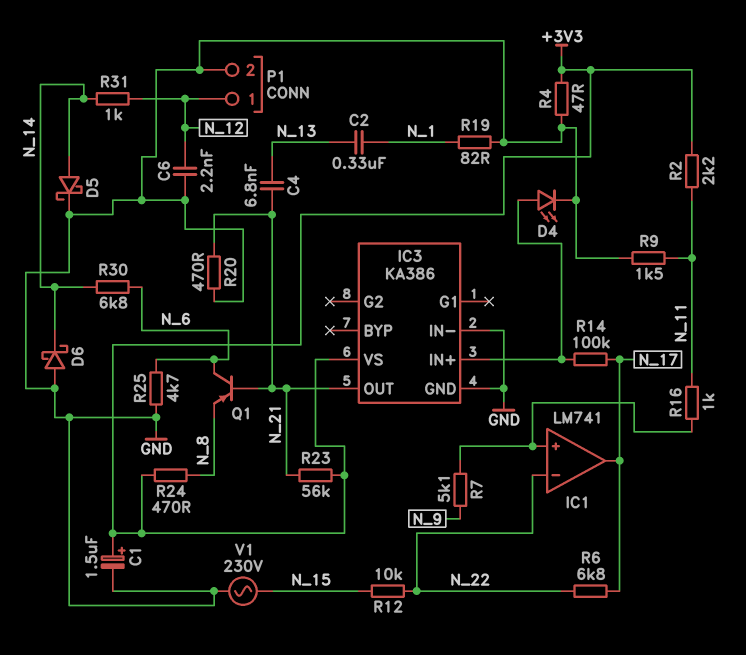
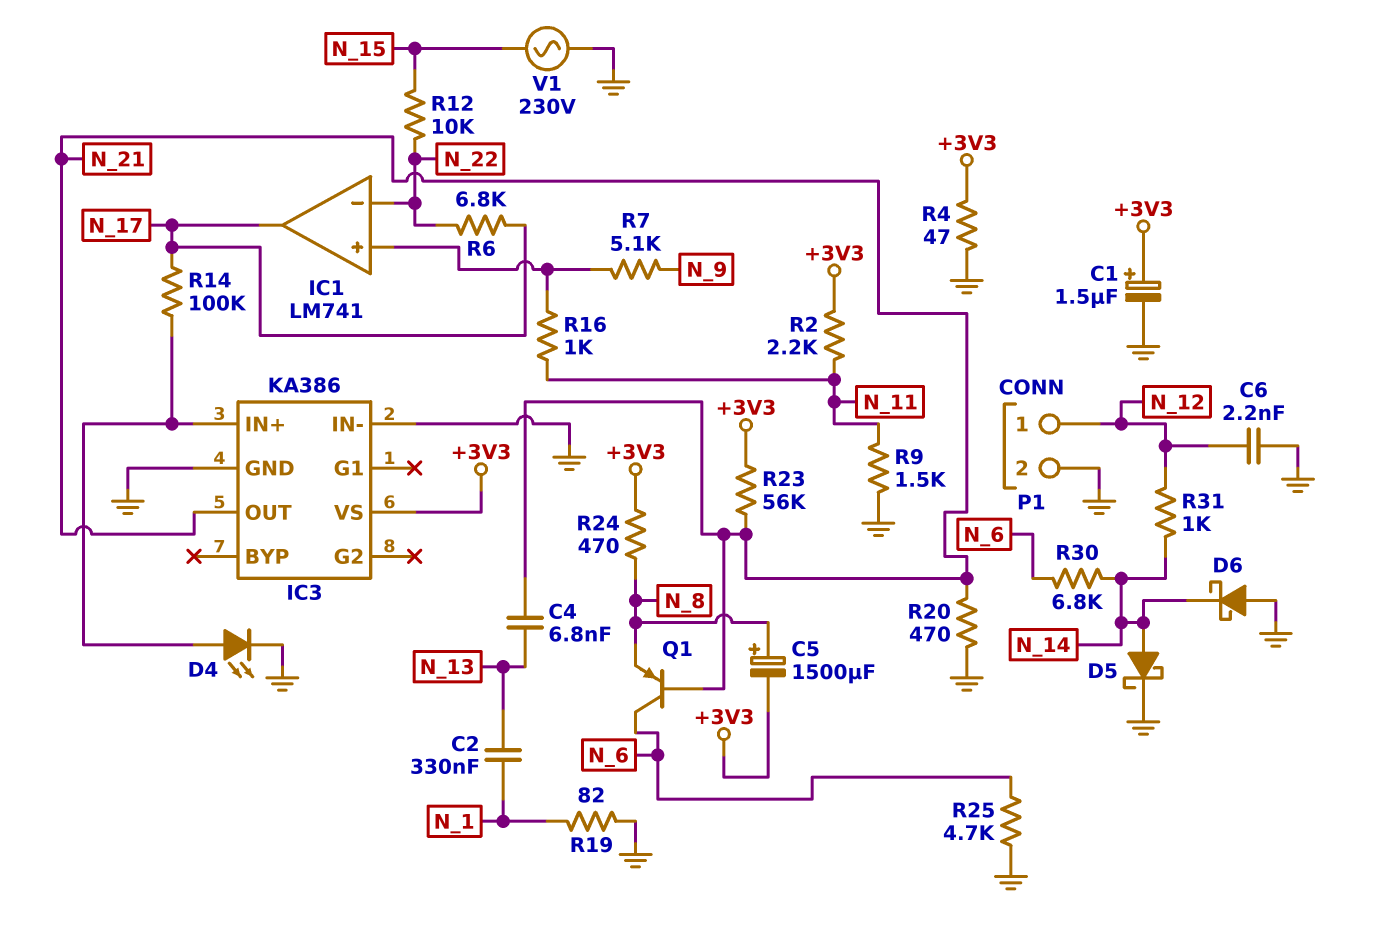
C5: none -> 1500uF (plus N_8, minus +3V3)

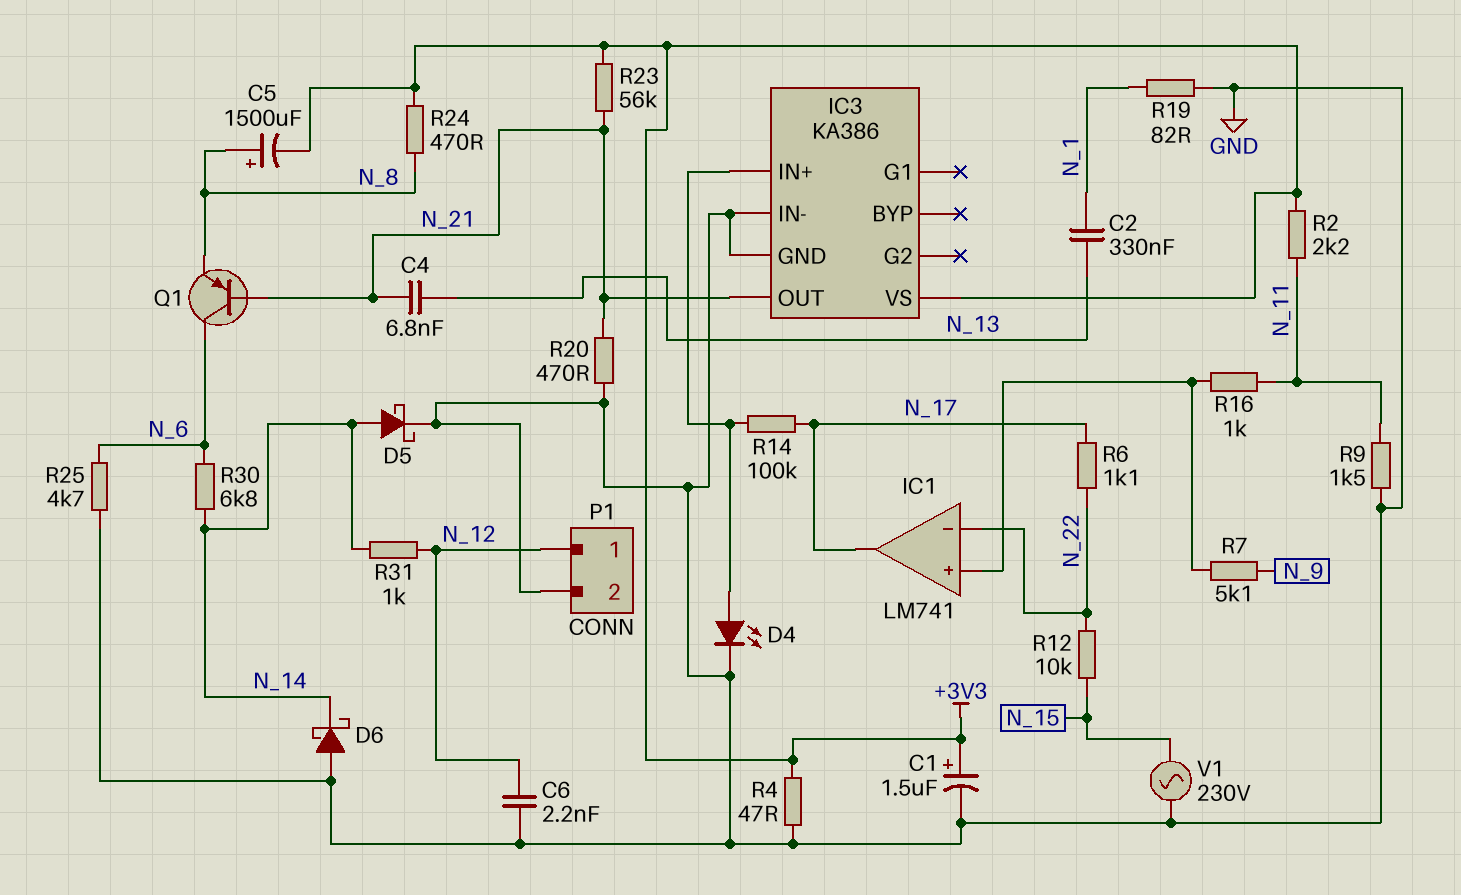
R6: 6.8k (N_17, N_22) -> 1.1k (N_17, N_22)

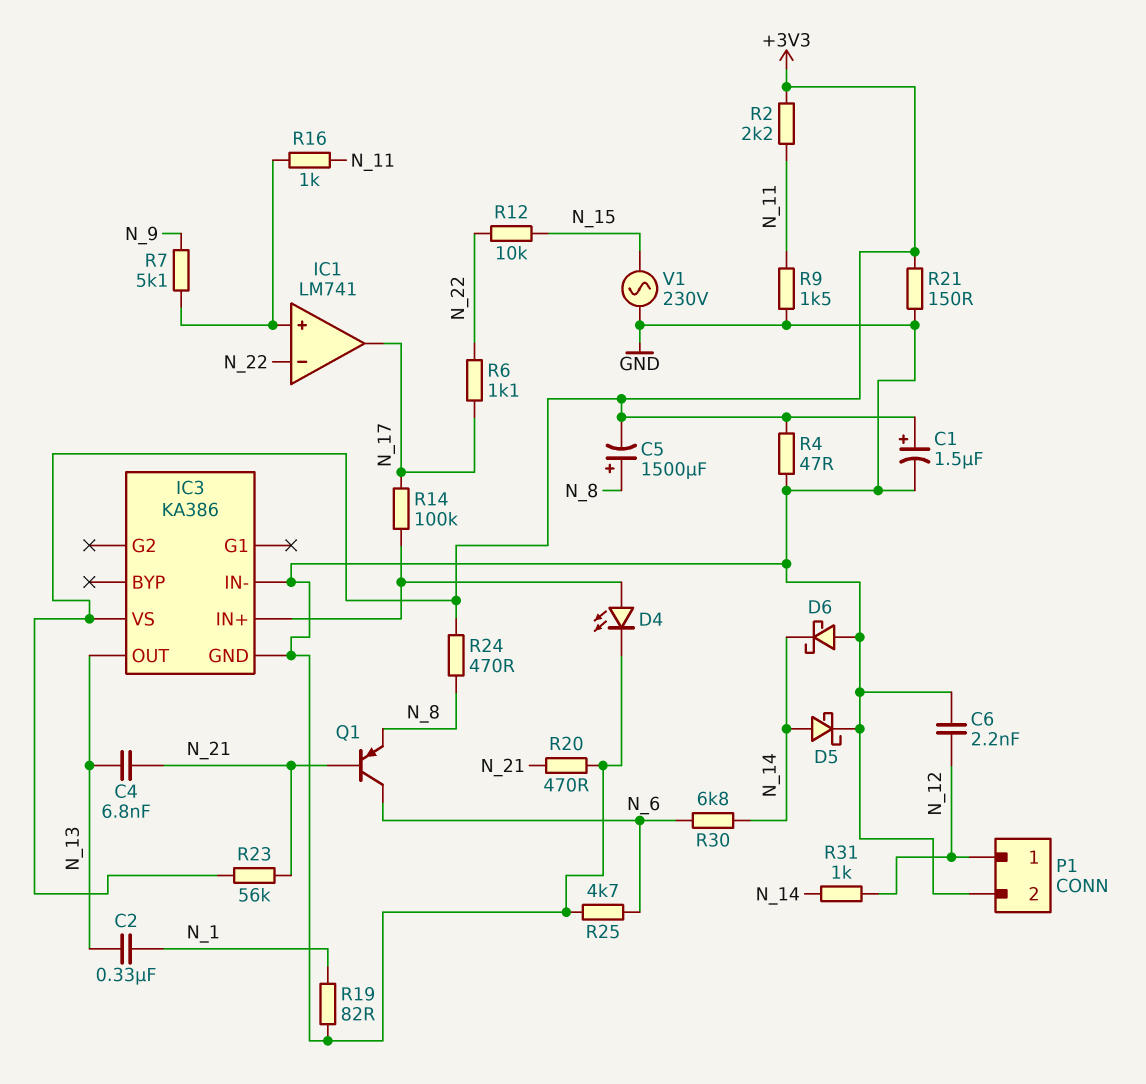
IC3 pin OUT: N_21 -> N_13
R21: none -> 150 (+3V3, GND)

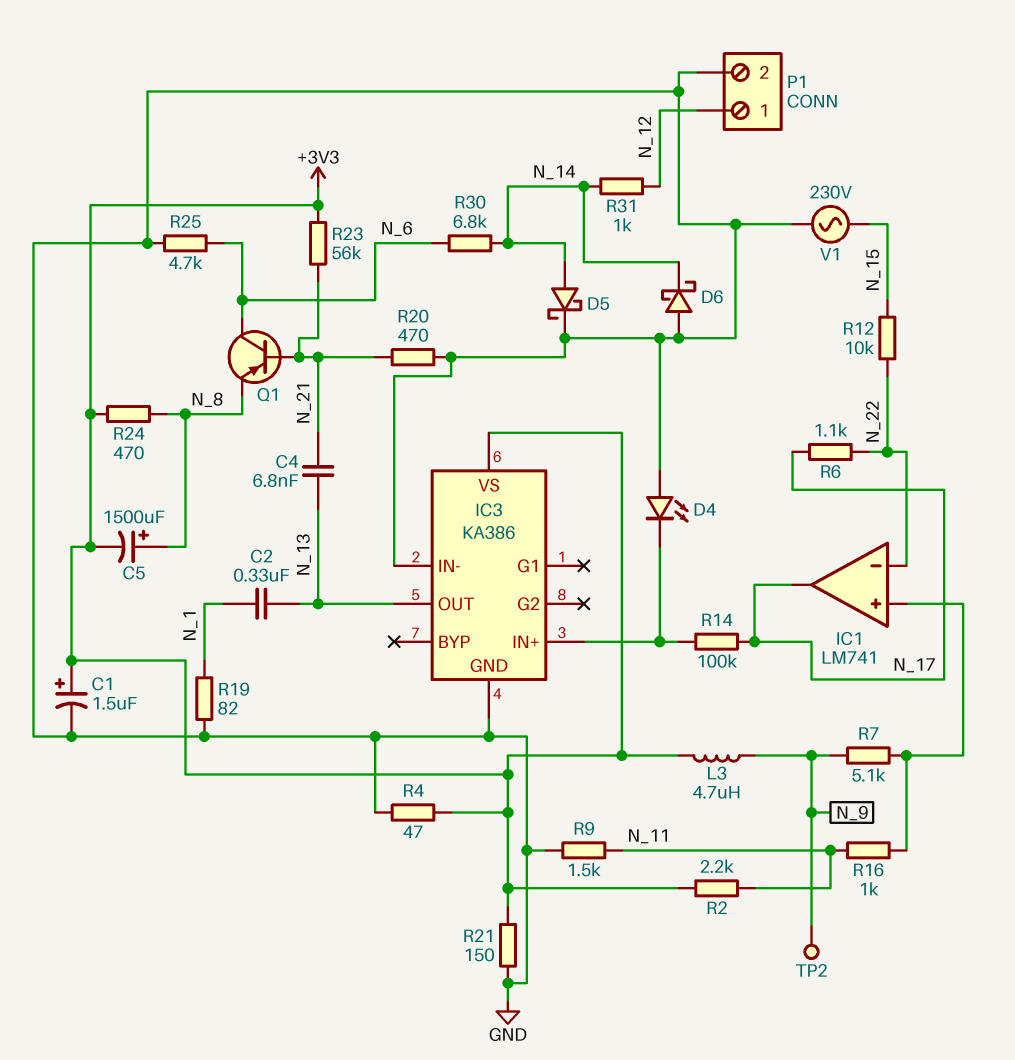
C6: 2.2nF (GND, N_12) -> none
D4: LED (A IC3/IN+, K GND) -> LED (A GND, K IC3/IN+)
L3: none -> 4.7uH (+3V3, N_9)
TP2: none -> test point (N_9)

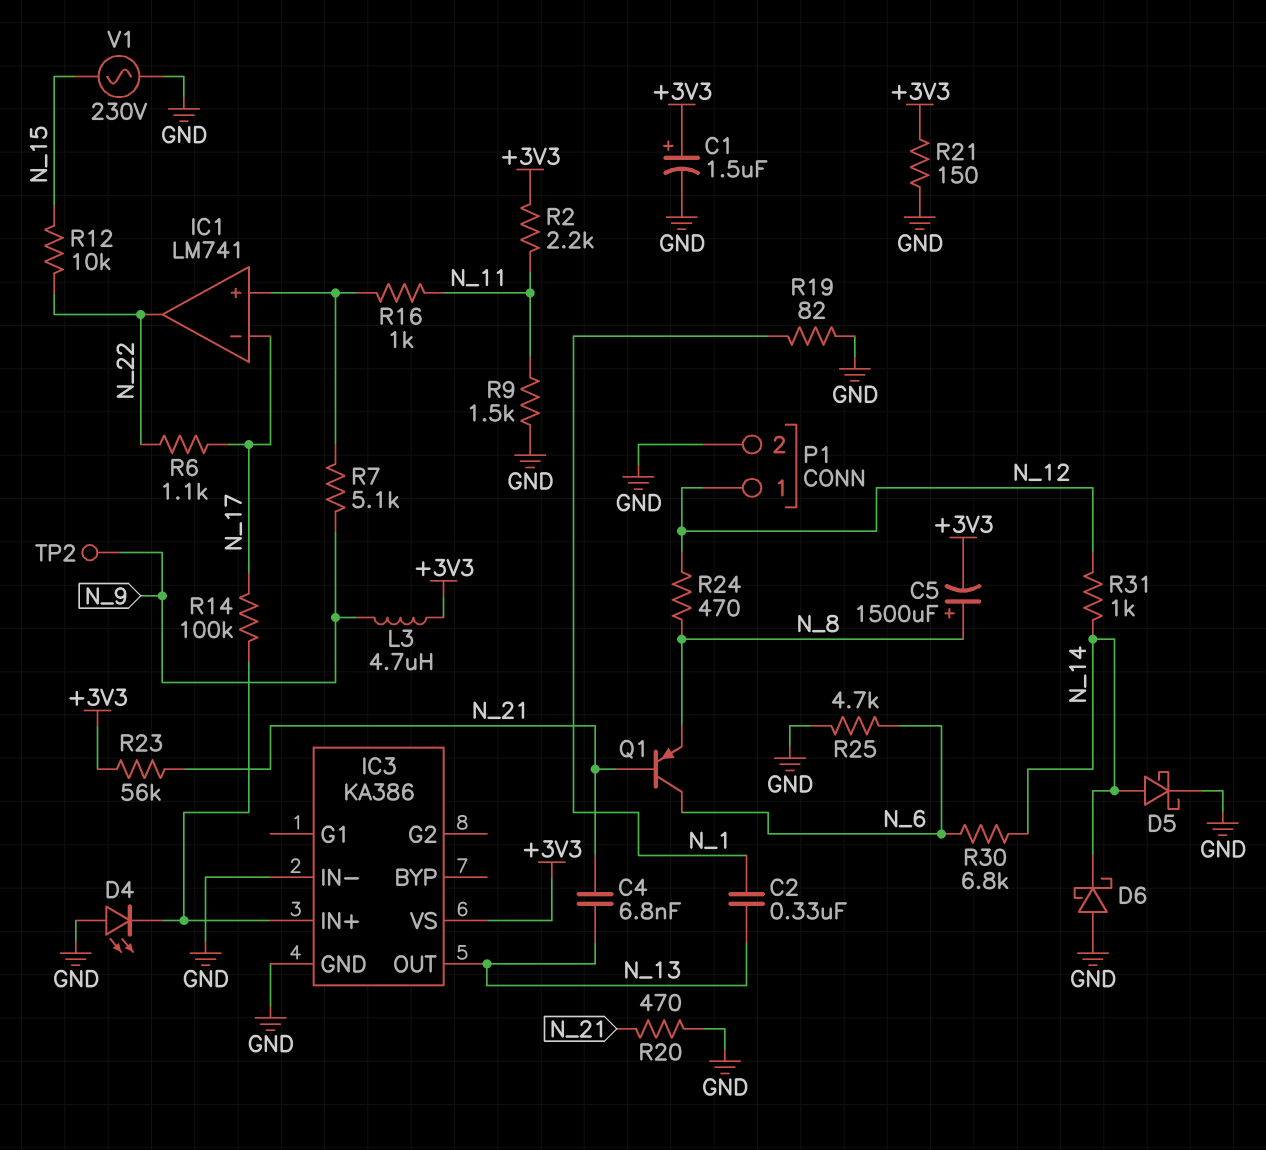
IC1 pin in-: N_22 -> N_17
IC1 pin out: N_17 -> N_22
R4: 47 (+3V3, GND) -> none
R24: 470 (+3V3, N_8) -> 470 (N_8, N_12)

